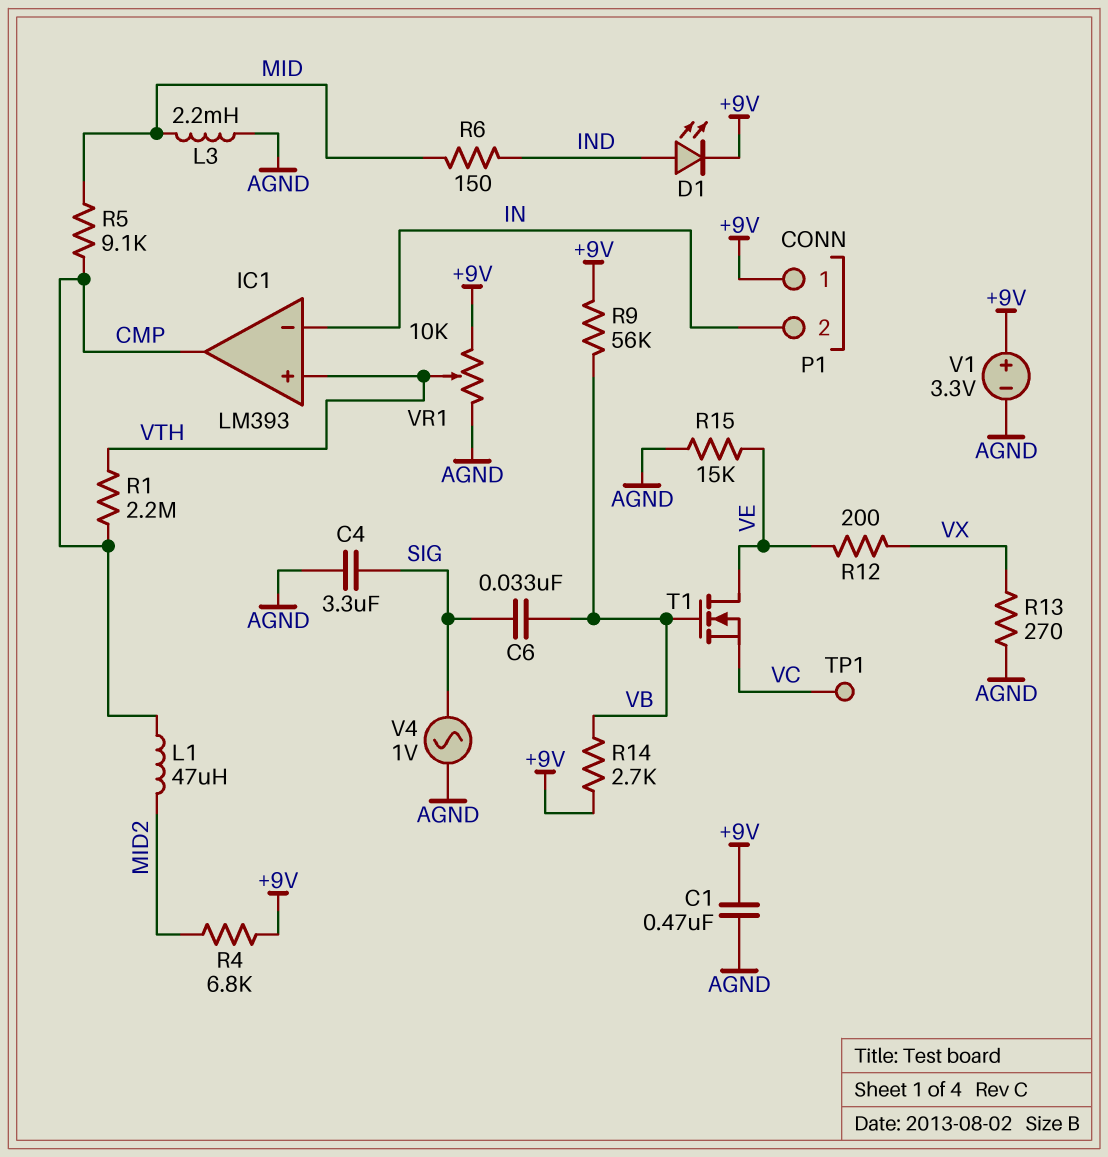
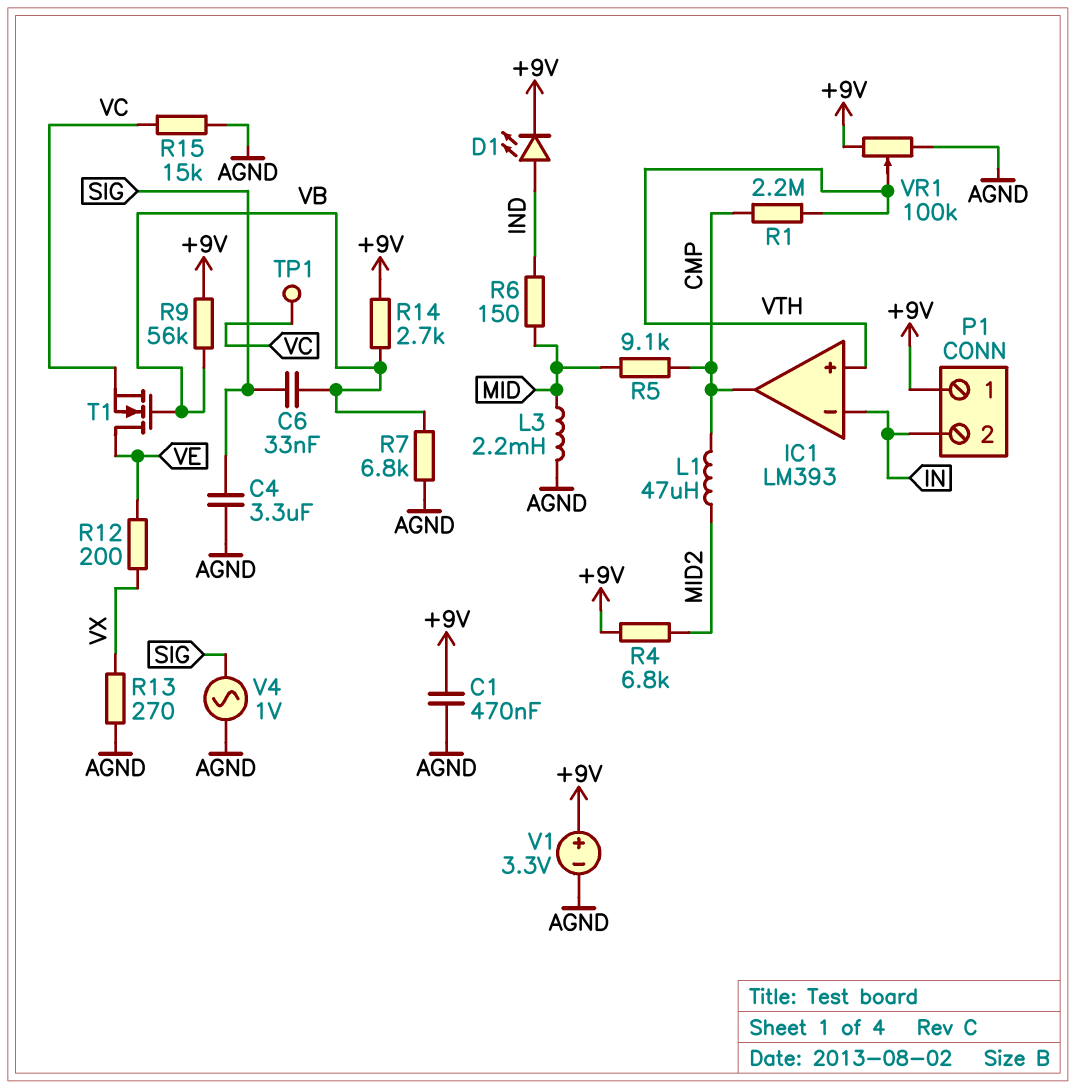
R7: none -> 6.8k (AGND, VB)
R15: 15k (AGND, VE) -> 15k (AGND, VC)
VR1: 10k (+9V, AGND, wiper VTH) -> 100k (+9V, AGND, wiper VTH)

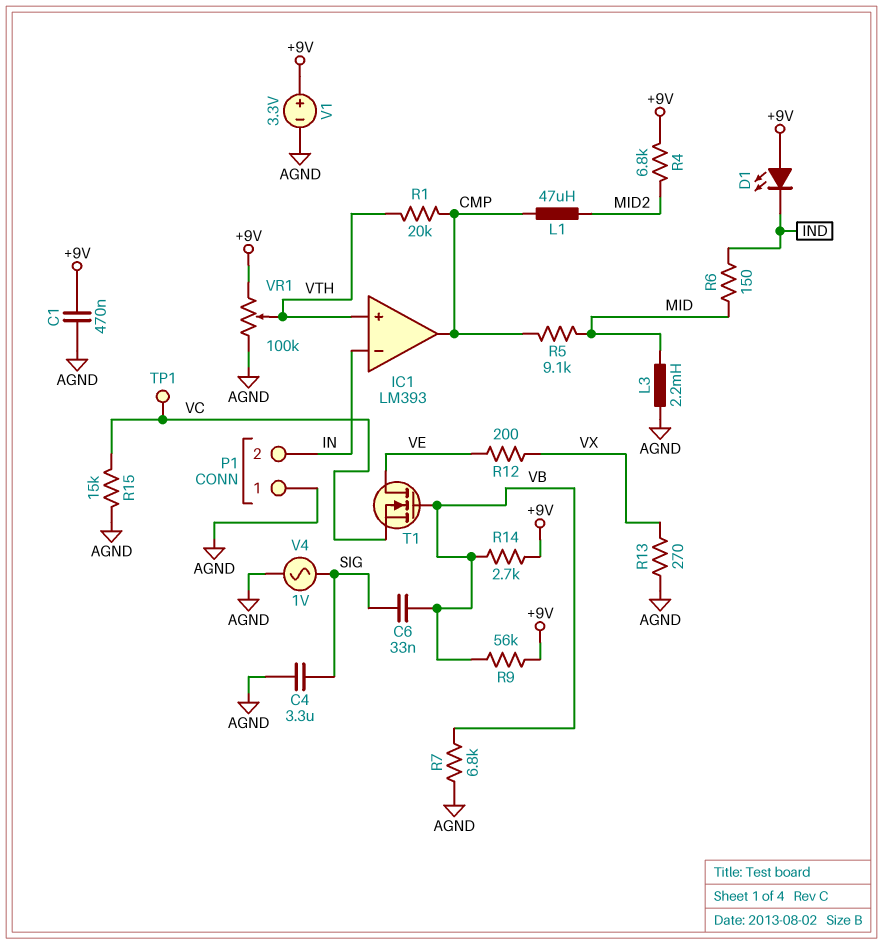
D1: LED (A IND, K +9V) -> LED (A +9V, K IND)
P1 pin 1: +9V -> AGND
R1: 2.2M (CMP, VTH) -> 20k (CMP, VTH)

